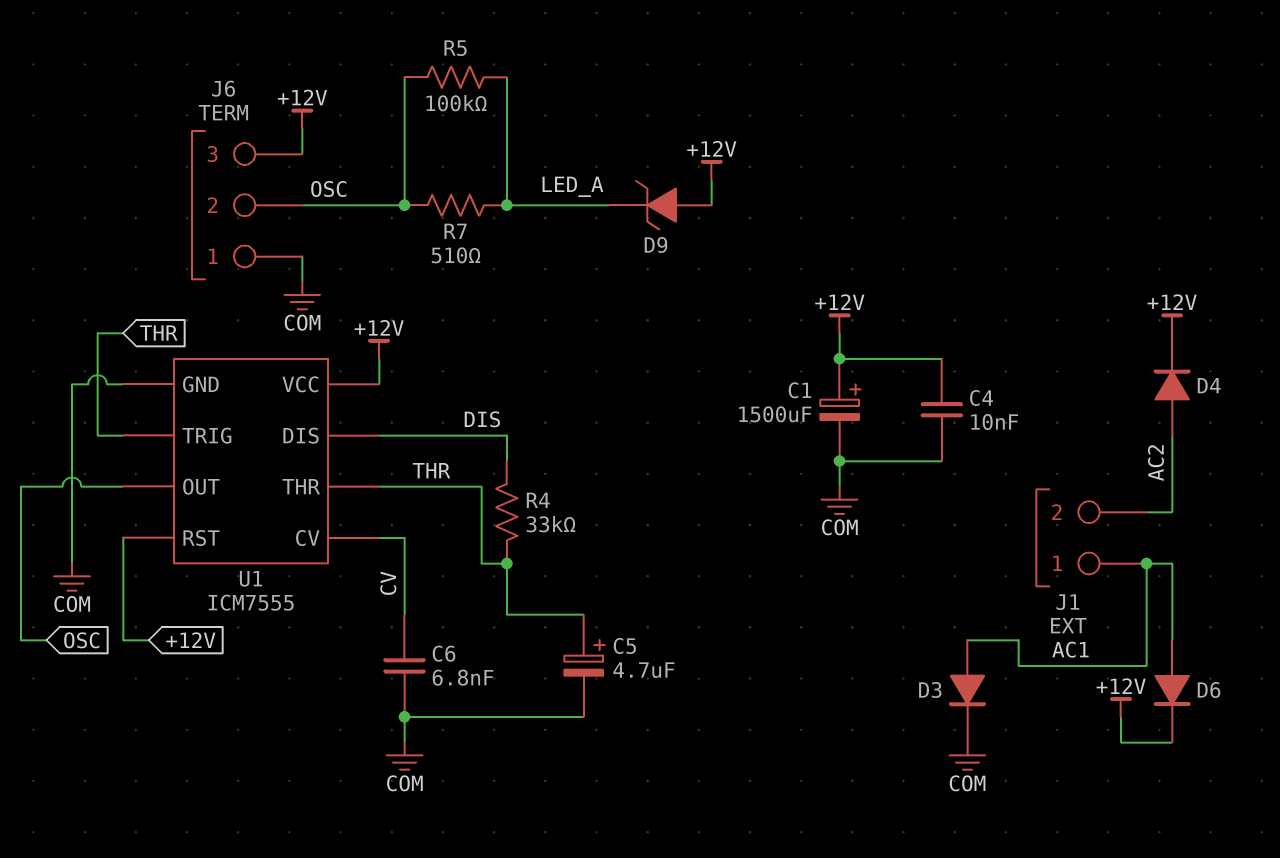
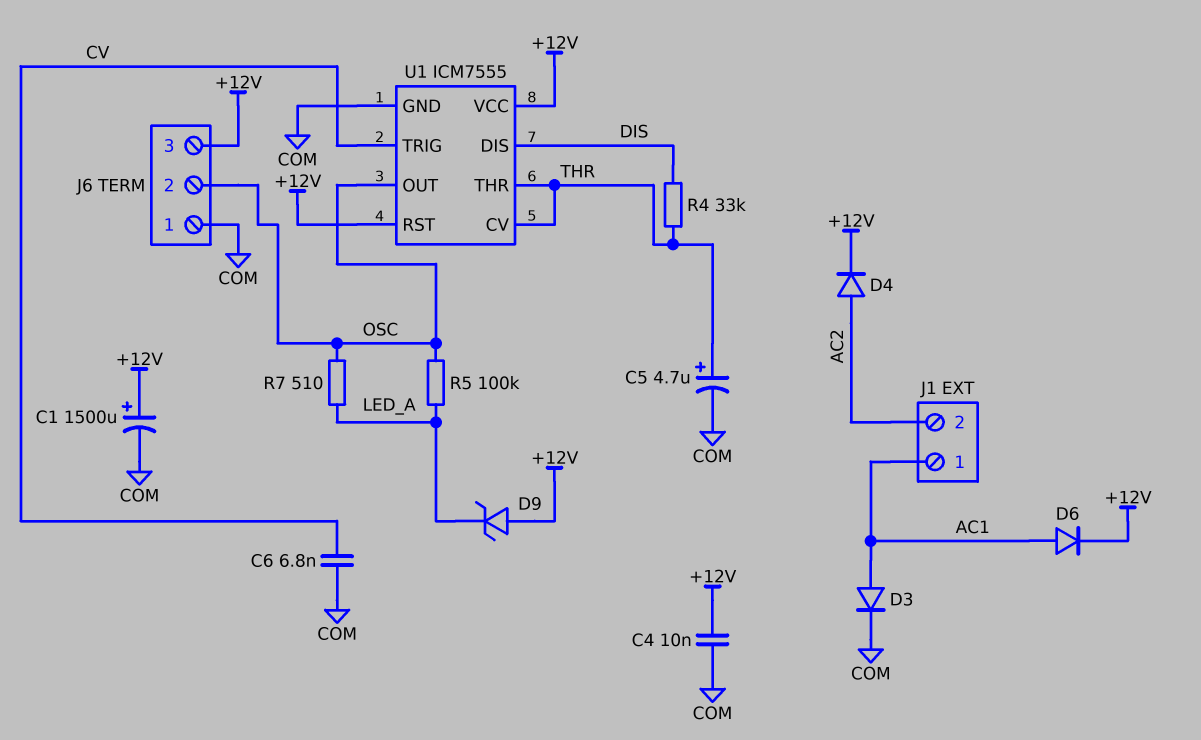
U1 pin CV: CV -> THR
U1 pin TRIG: THR -> CV

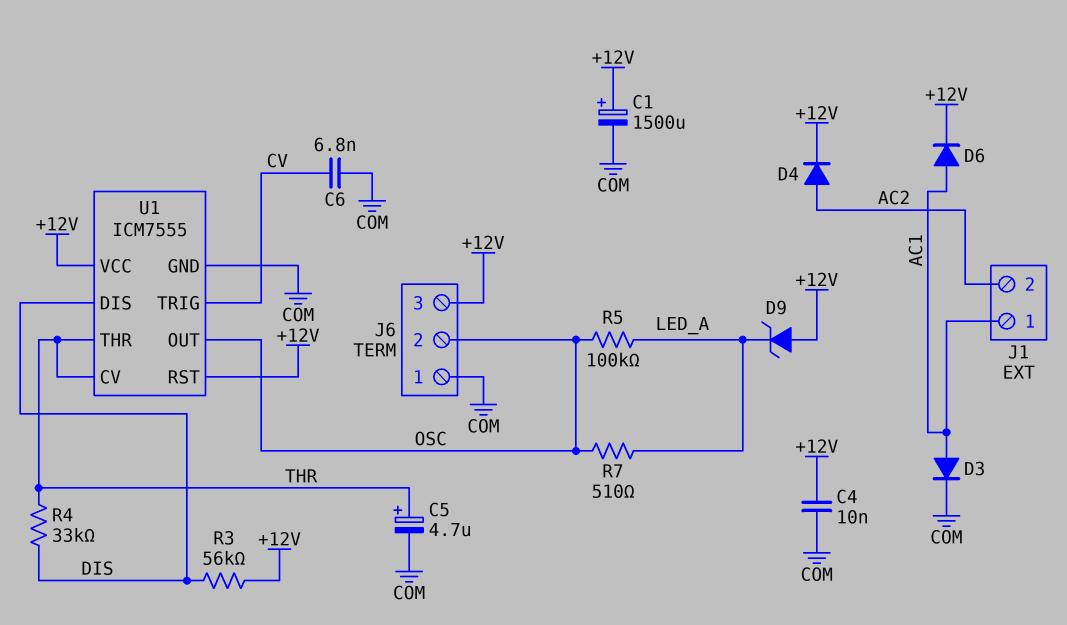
R3: none -> 56k (+12V, DIS)

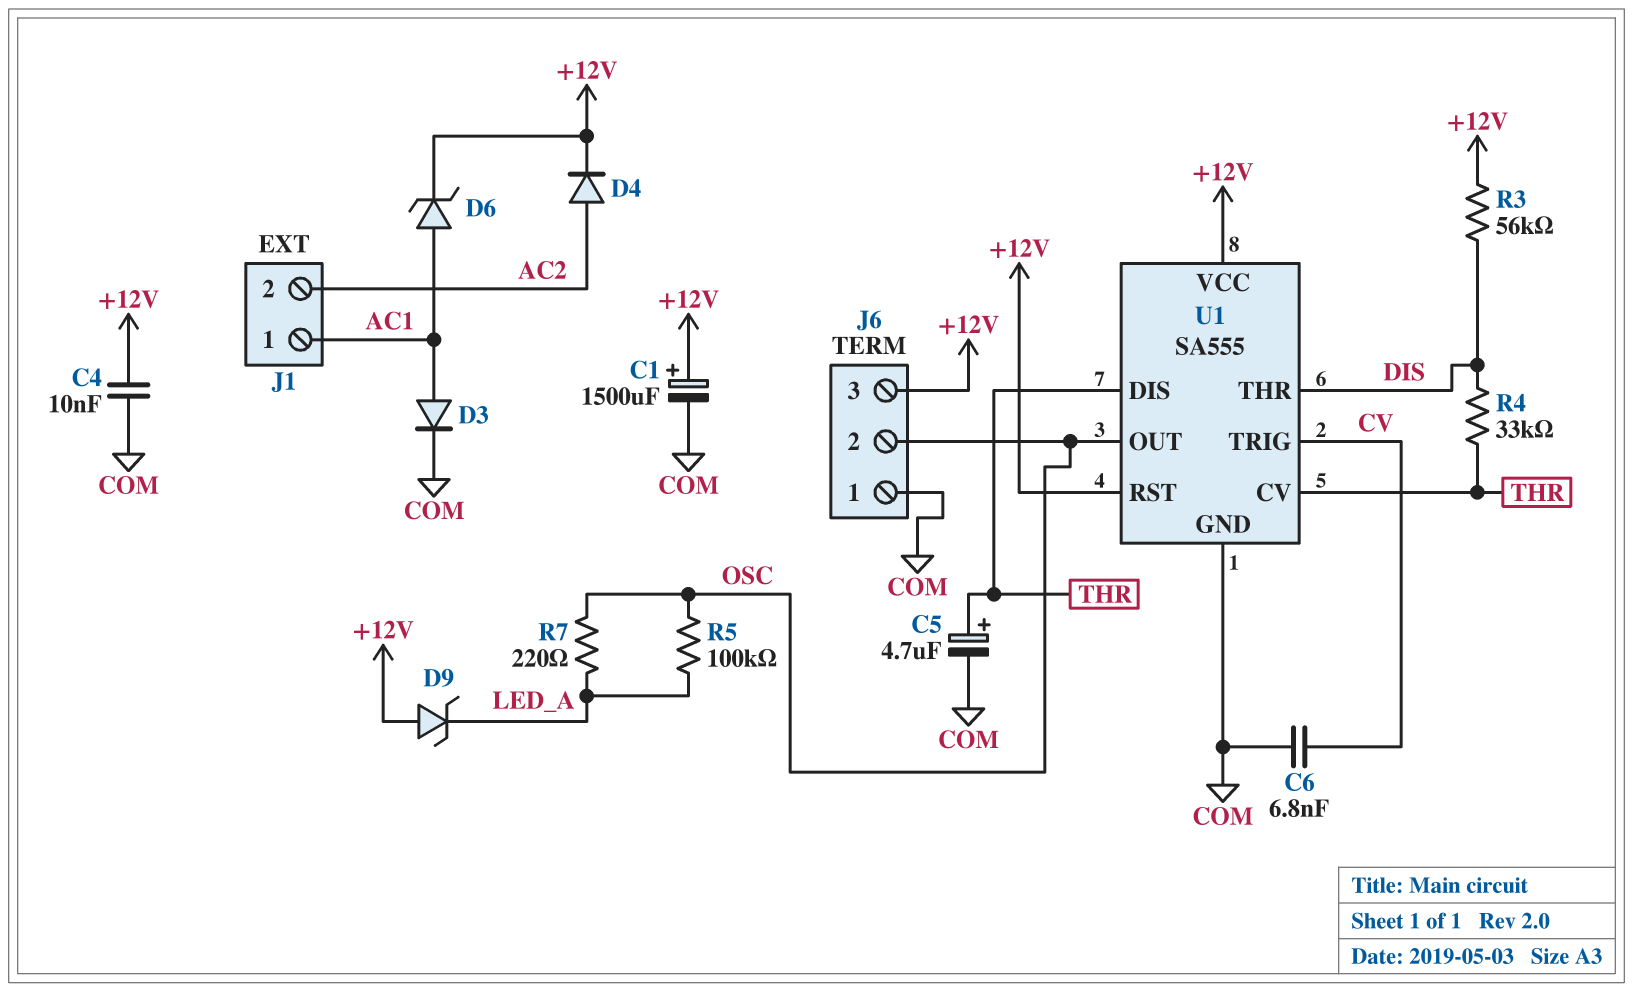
D6: diode (A AC1, K +12V) -> zener (A AC1, K +12V)
R7: 510 (LED_A, OSC) -> 220 (LED_A, OSC)
U1: ICM7555 -> SA555
U1 pin DIS: DIS -> THR
U1 pin THR: THR -> DIS

